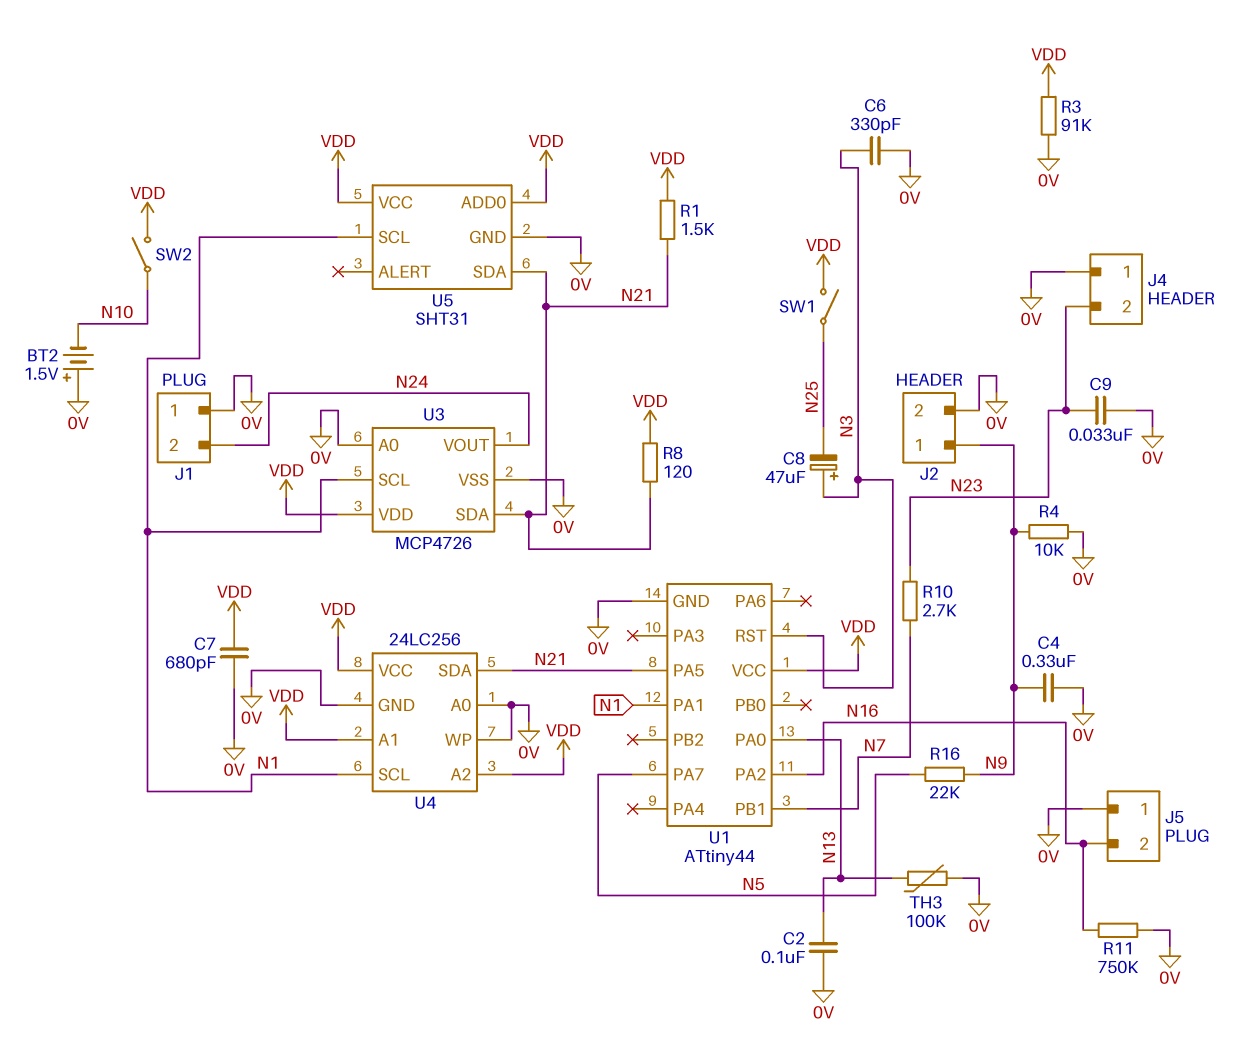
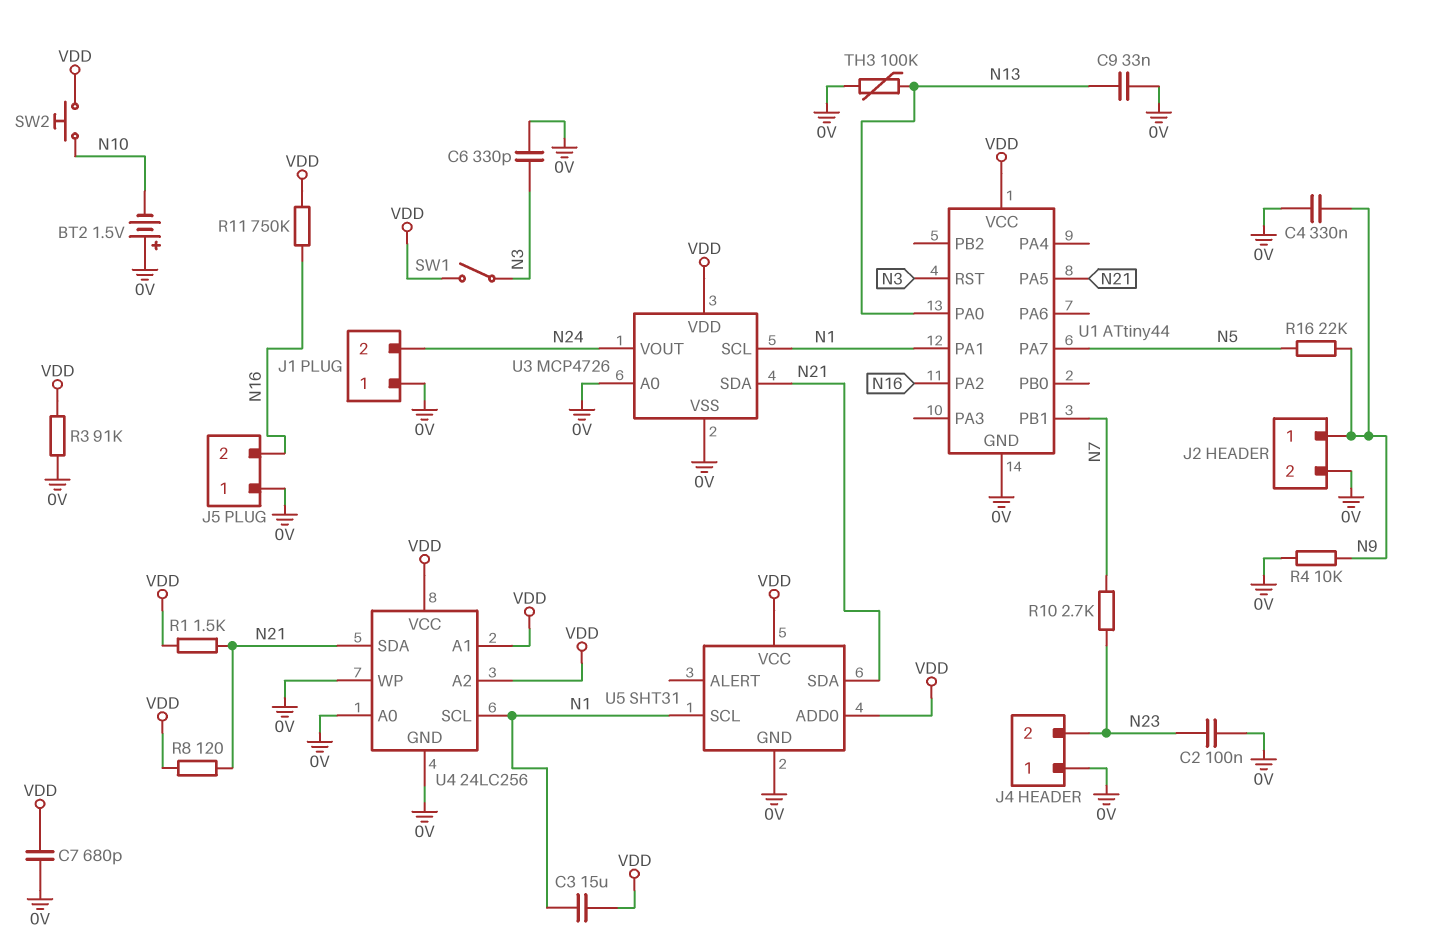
C2: 100nF (0V, N13) -> 100nF (0V, N23)
C3: none -> 15uF (N1, VDD)
C8: 47uF (plus N3, minus N25) -> none
C9: 33nF (0V, N23) -> 33nF (0V, N13)
R11: 750k (0V, N16) -> 750k (N16, VDD)
SW1: switch (N25, VDD) -> switch (N3, VDD)
SW2: switch (N10, VDD) -> button (N10, VDD)

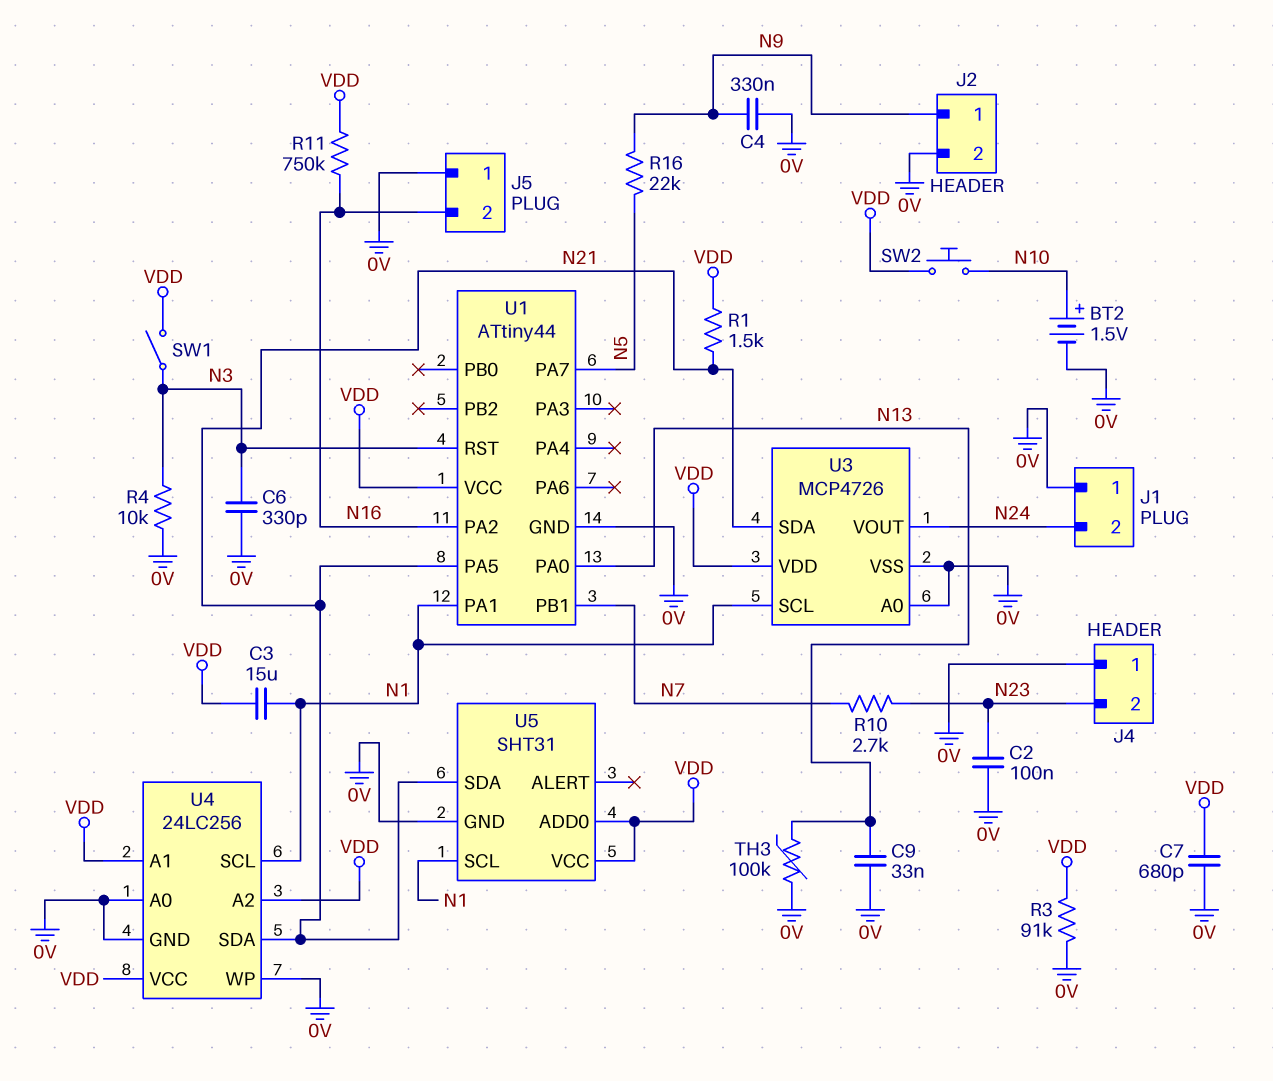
BT2: 1.5V (plus 0V, minus N10) -> 1.5V (plus N10, minus 0V)
R4: 10k (0V, N9) -> 10k (0V, N3)
R8: 120 (N21, VDD) -> none

